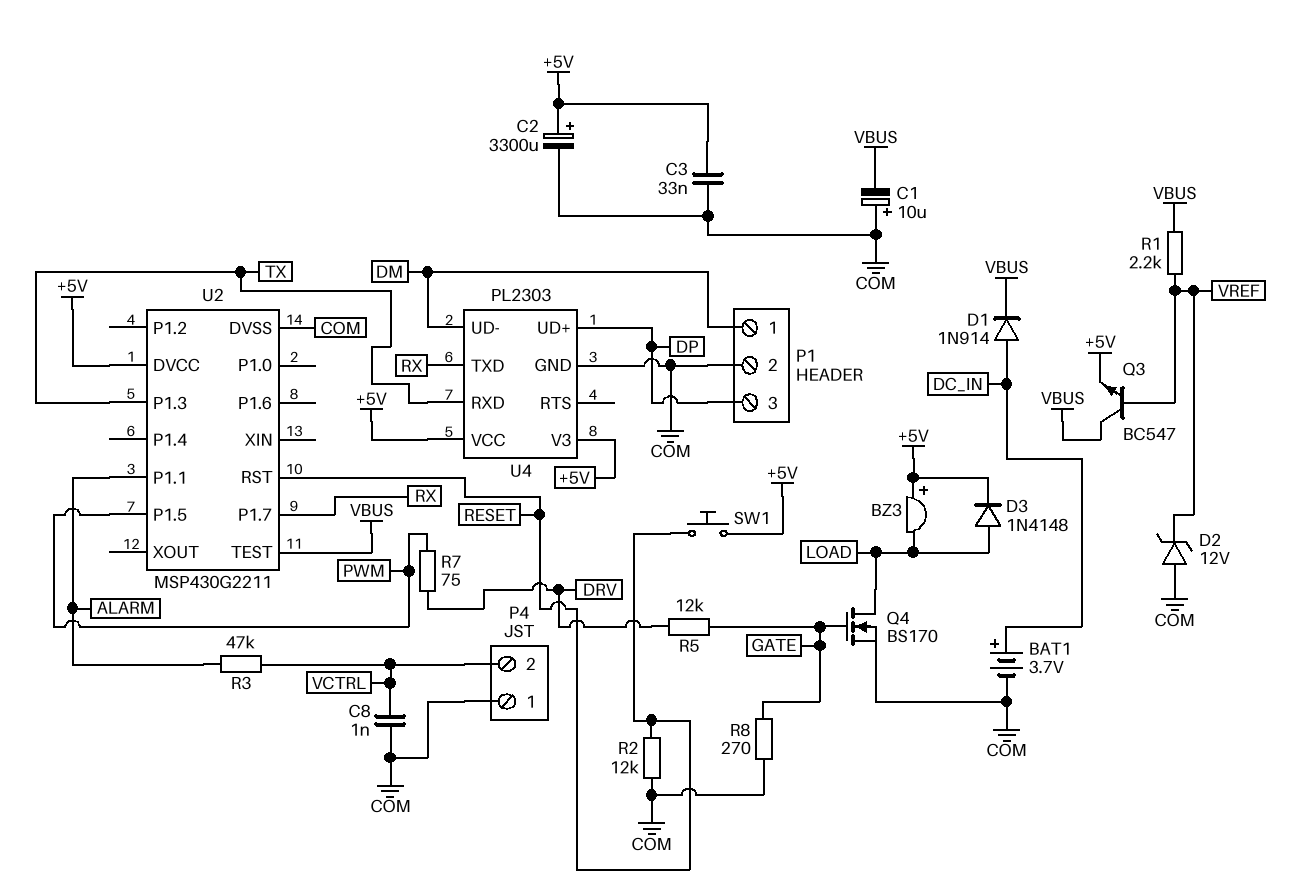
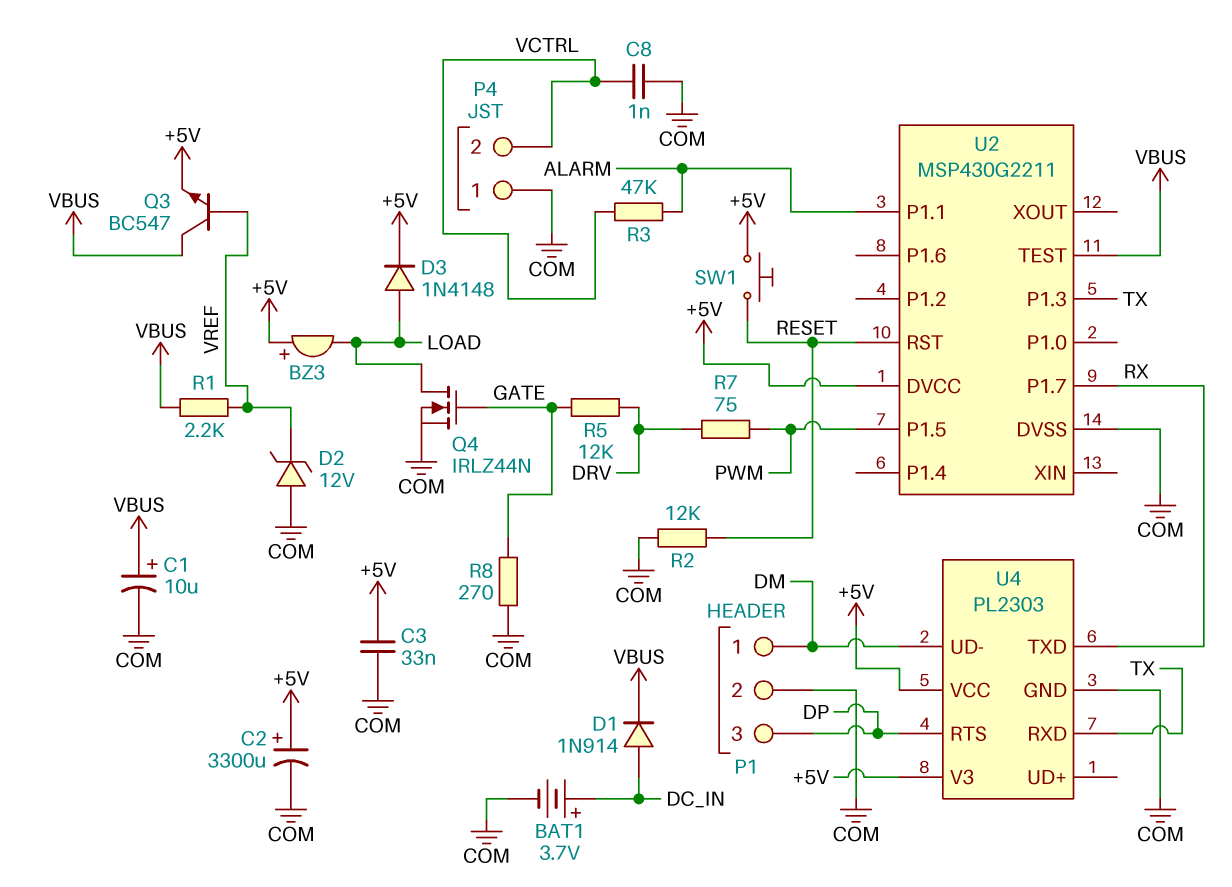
C1: 10uF (plus COM, minus VBUS) -> 10uF (plus VBUS, minus COM)
Q4: NMOS BS170 (G GATE, D LOAD, S COM) -> NMOS IRLZ44N (G GATE, D LOAD, S COM)
U4 pin RTS: none -> DP
U4 pin UD+: DP -> none

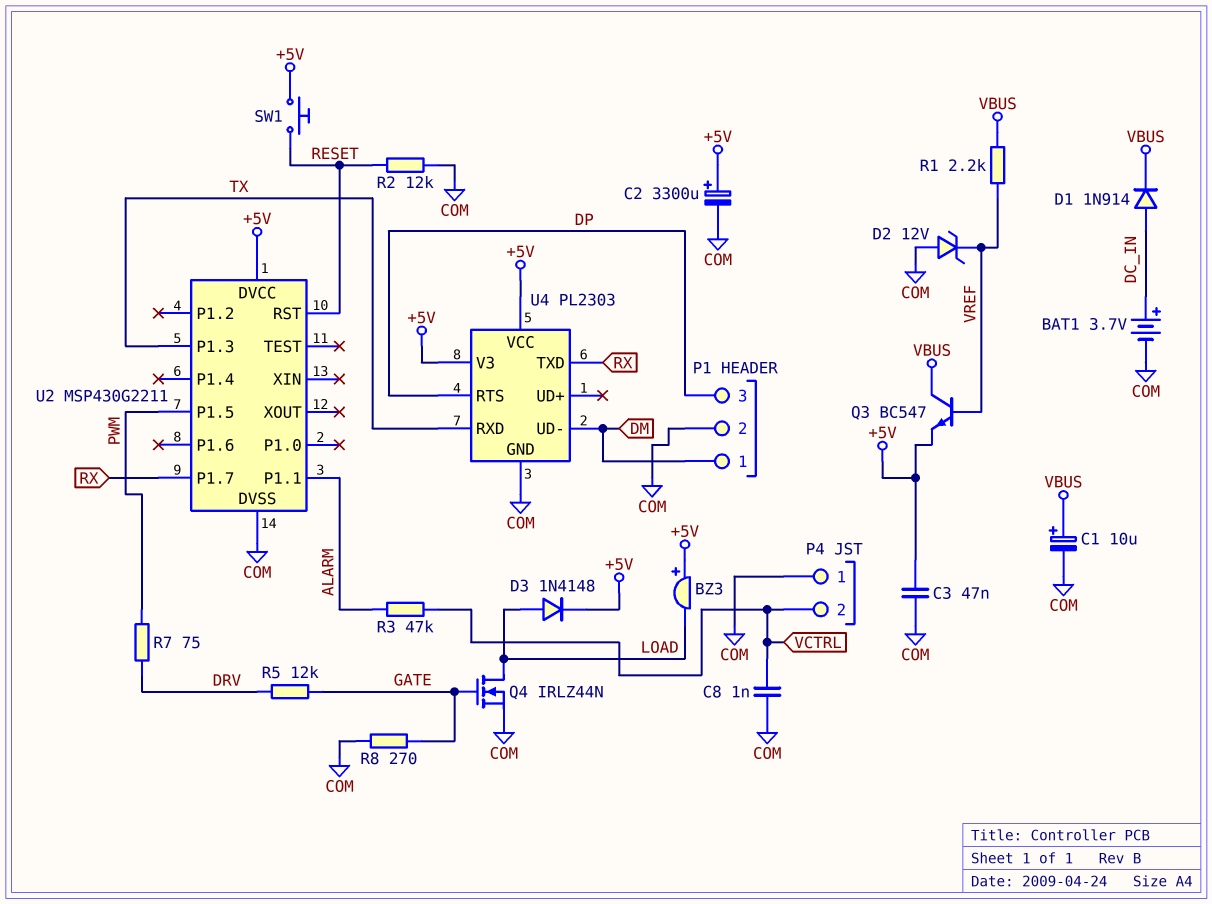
C3: 33nF (+5V, COM) -> 47nF (+5V, COM)
U2 pin TEST: VBUS -> none

